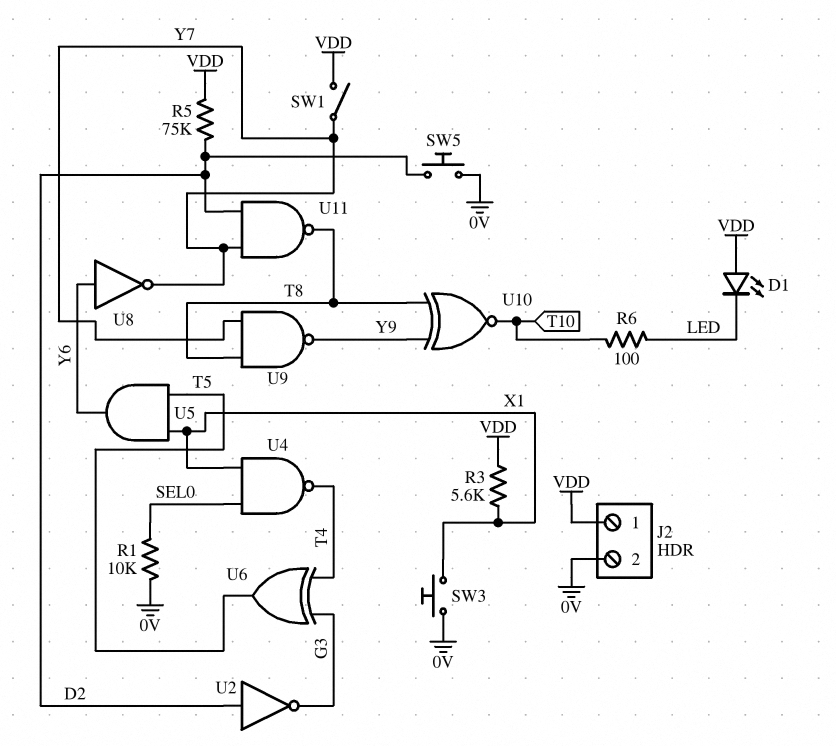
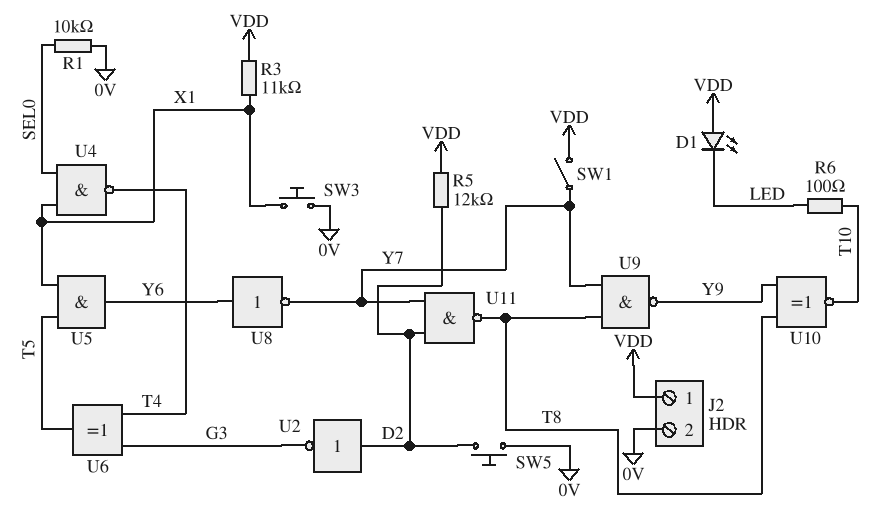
R3: 5.6k (VDD, X1) -> 11k (VDD, X1)
R5: 75k (D2, VDD) -> 12k (D2, VDD)

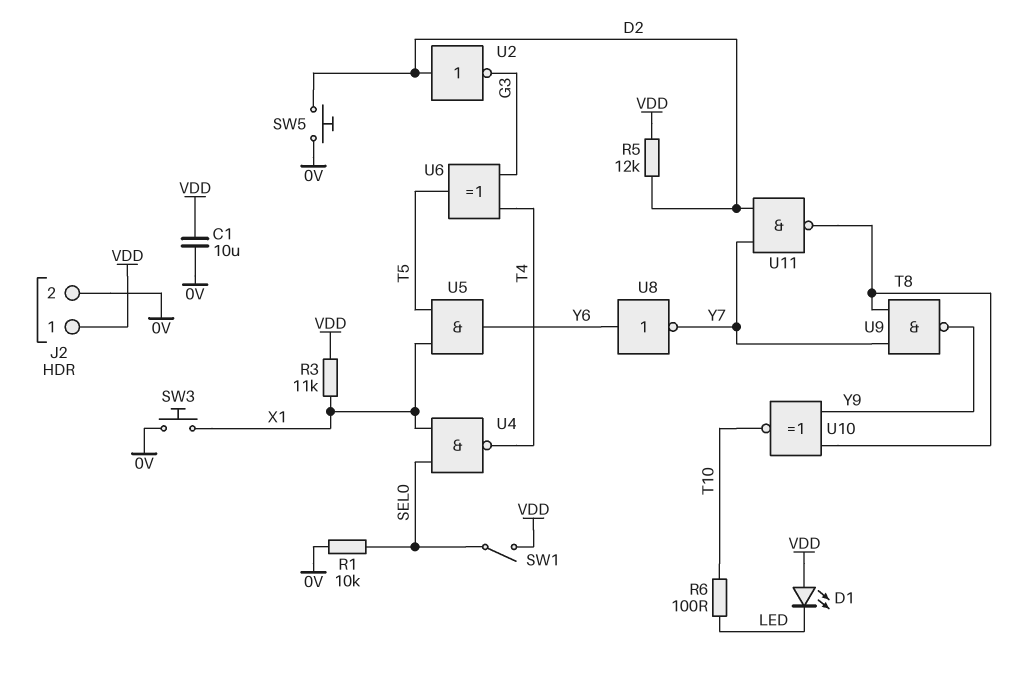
C1: none -> 10uF (0V, VDD)
SW1: switch (VDD, Y7) -> switch (SEL0, VDD)

